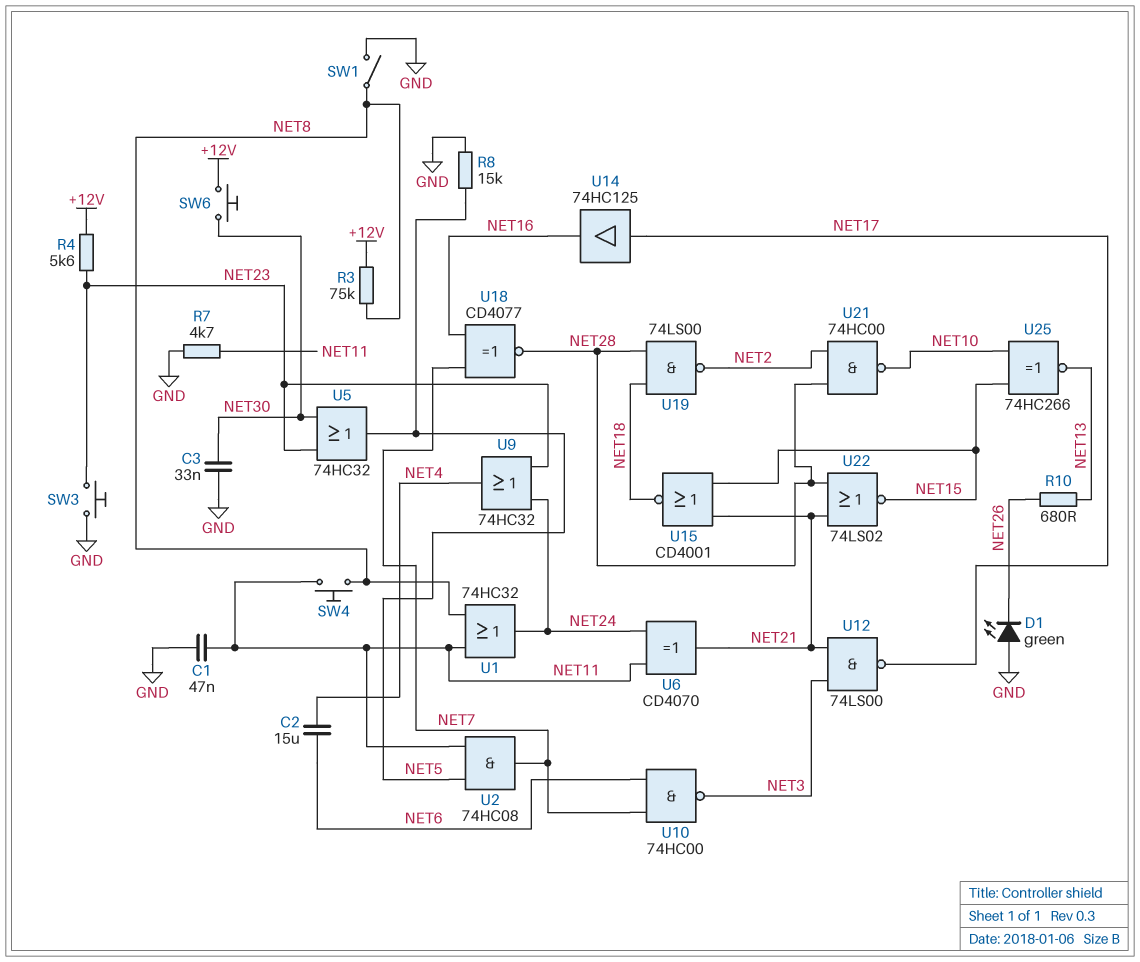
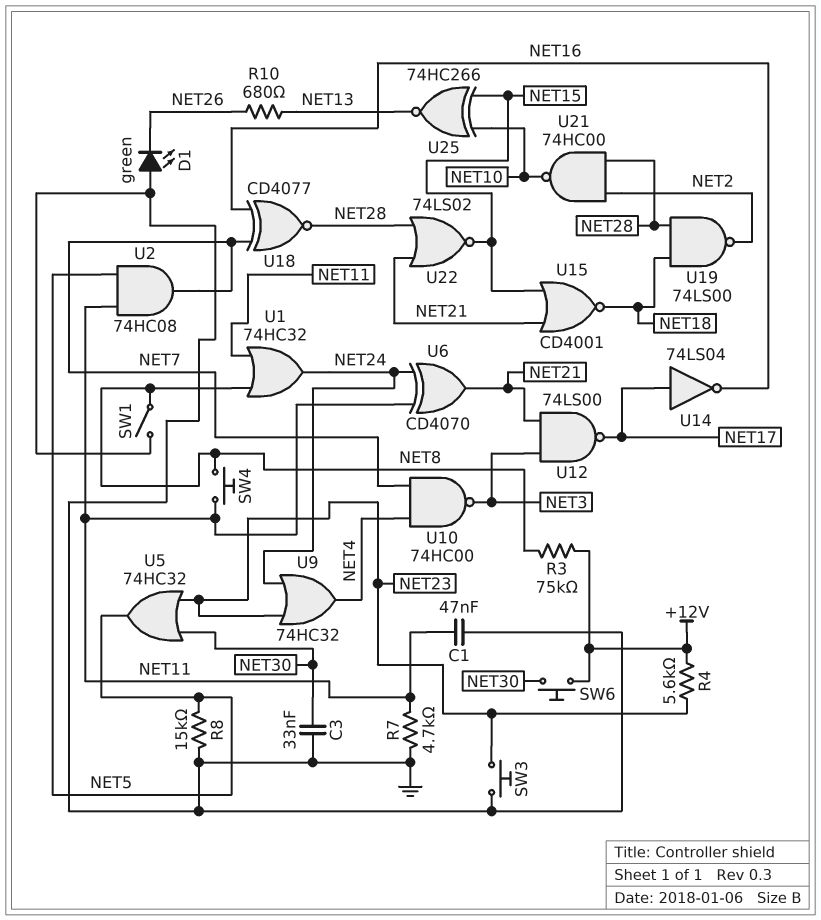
C2: 15uF (NET4, NET6) -> none
U10: NAND 74HC00 (in NET6, in NET7, out NET3) -> NAND 74HC00 (in NET4, in NET7, out NET3)
U14: buffer 74HC125 (in NET17, out NET16) -> NOT 74LS04 (in NET17, out NET16)

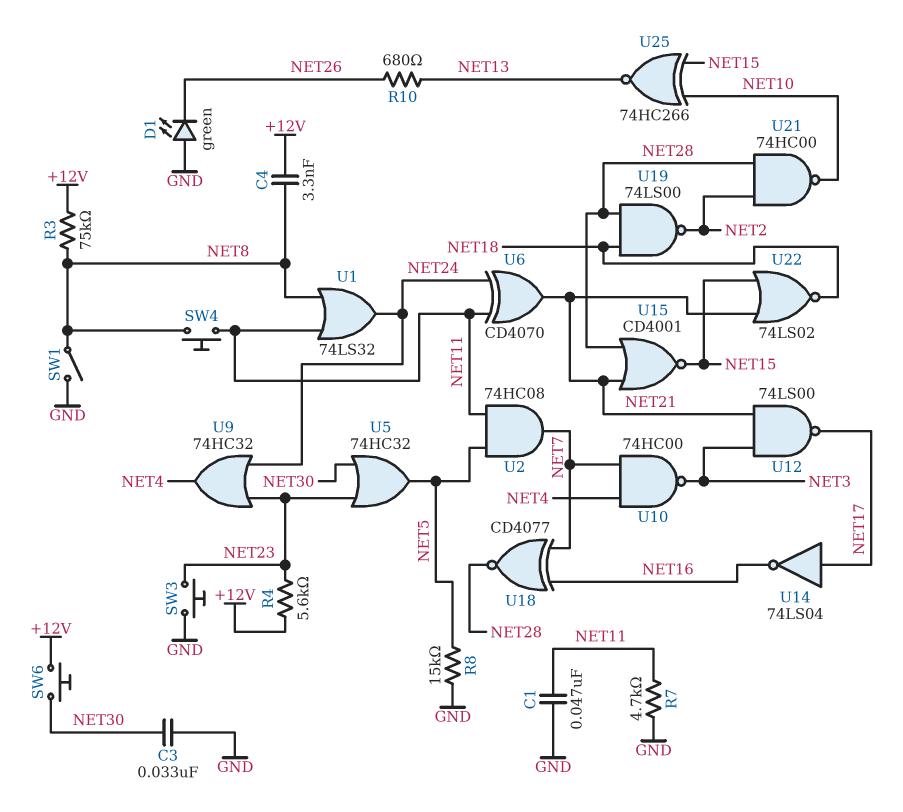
C4: none -> 3.3nF (+12V, NET8)
U1: OR 74HC32 (in NET8, in NET11, out NET24) -> OR 74LS32 (in NET8, in NET11, out NET24)
U15: NOR CD4001 (in NET15, in NET21, out NET18) -> NOR CD4001 (in NET21, in NET28, out NET15)
U22: NOR 74LS02 (in NET21, in NET28, out NET15) -> NOR 74LS02 (in NET15, in NET21, out NET18)

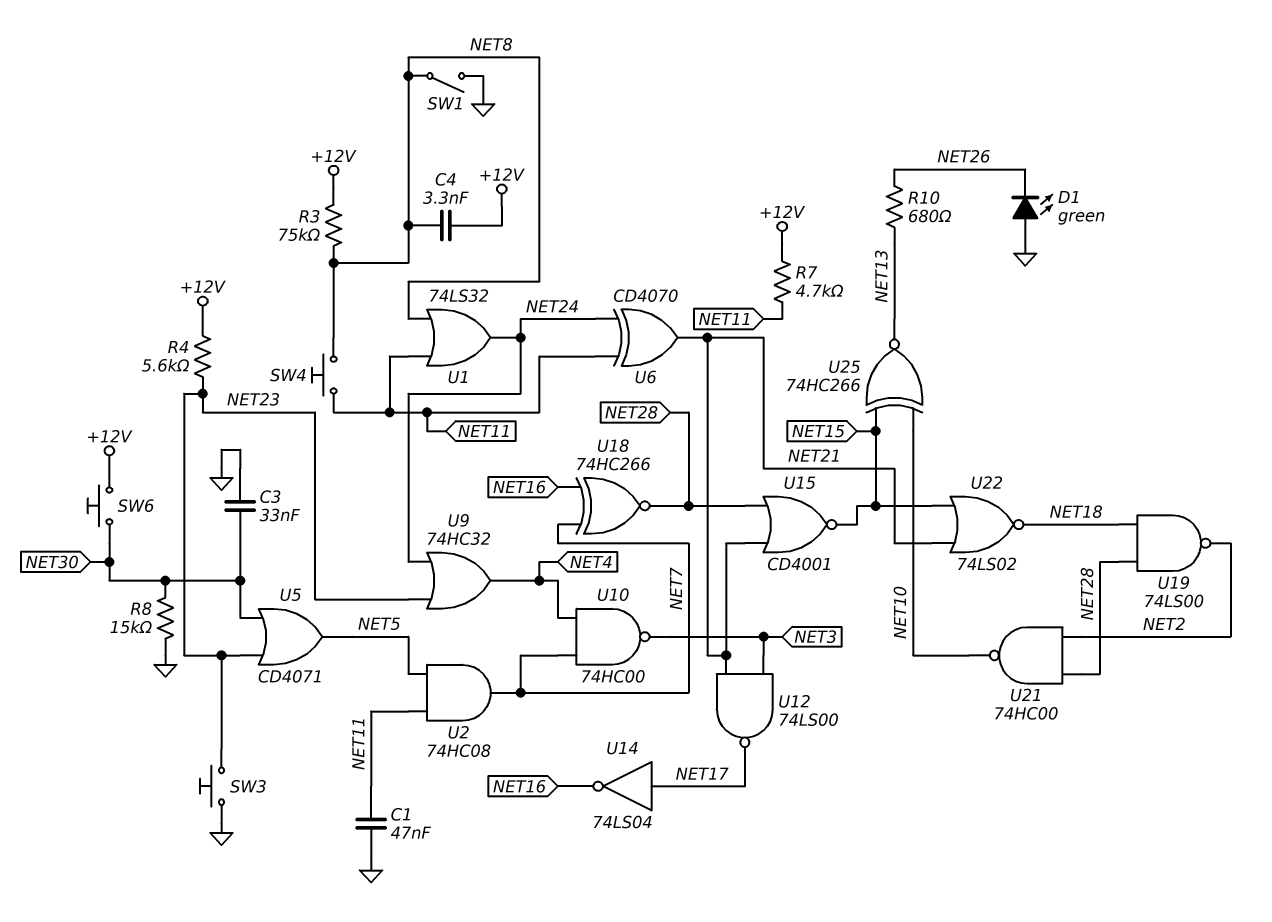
R7: 4.7k (GND, NET11) -> 4.7k (+12V, NET11)
R8: 15k (GND, NET5) -> 15k (GND, NET30)
U5: OR 74HC32 (in NET23, in NET30, out NET5) -> OR CD4071 (in NET23, in NET30, out NET5)
U18: XNOR CD4077 (in NET7, in NET16, out NET28) -> XNOR 74HC266 (in NET7, in NET16, out NET28)

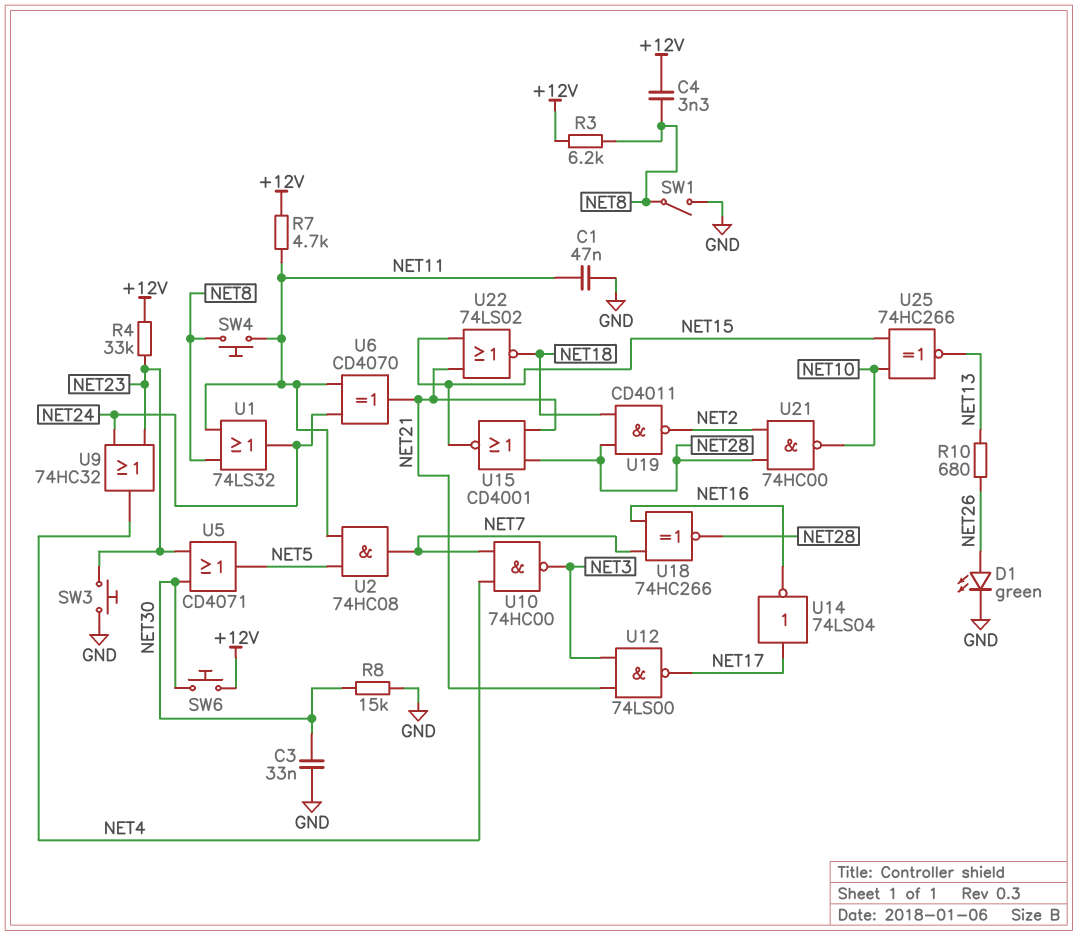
D1: LED green (A GND, K NET26) -> LED green (A NET26, K GND)
R3: 75k (+12V, NET8) -> 6.2k (+12V, NET8)
R4: 5.6k (+12V, NET23) -> 33k (+12V, NET23)
U19: NAND 74LS00 (in NET18, in NET28, out NET2) -> NAND CD4011 (in NET18, in NET28, out NET2)

